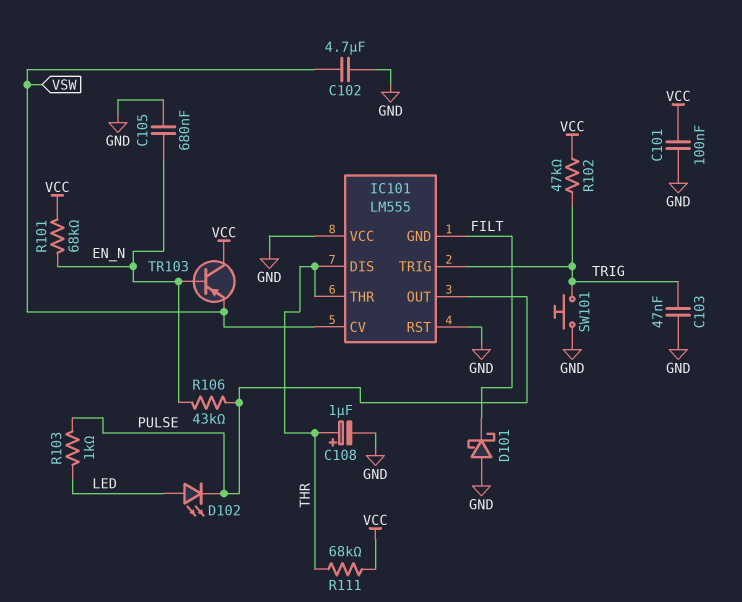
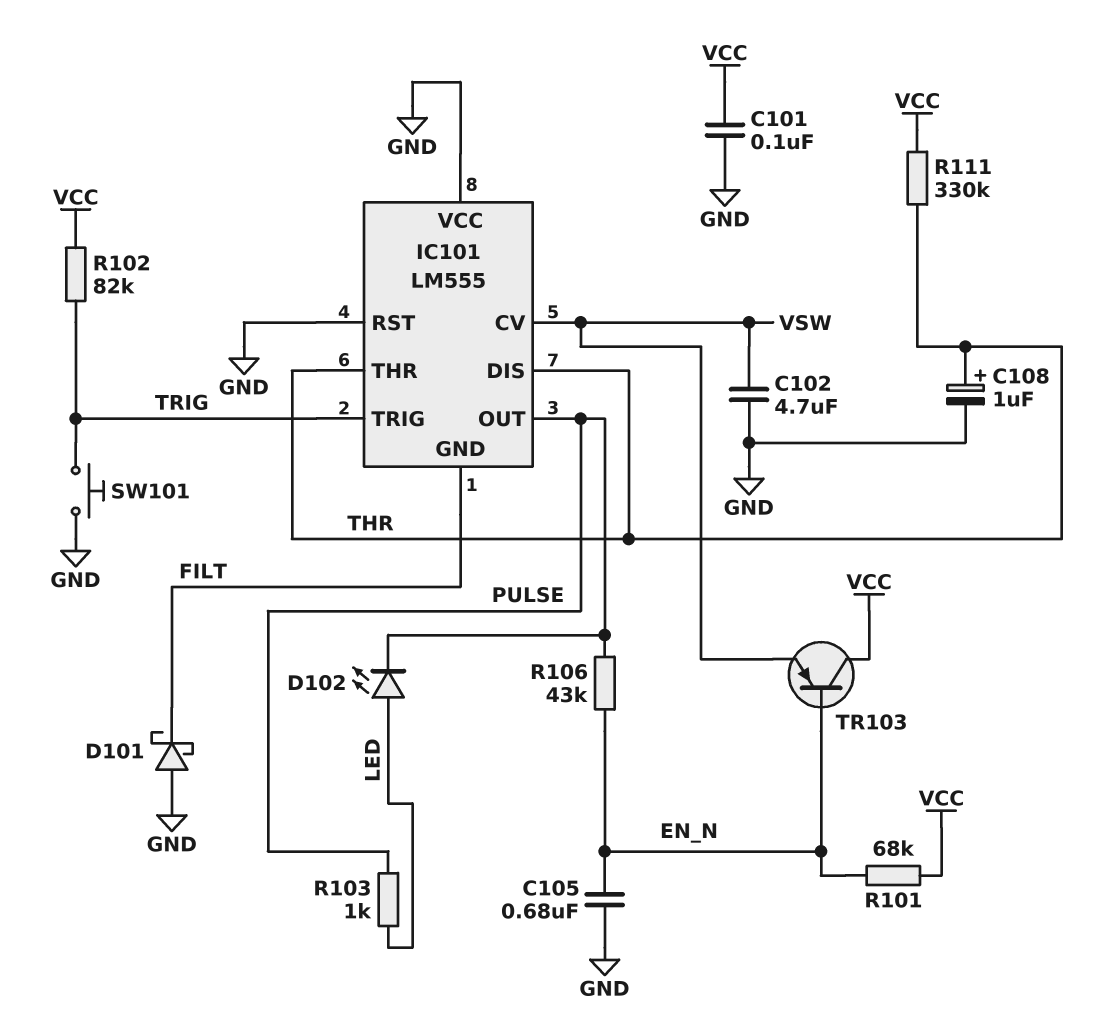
C103: 47nF (GND, TRIG) -> none
R102: 47k (TRIG, VCC) -> 82k (TRIG, VCC)
R111: 68k (THR, VCC) -> 330k (THR, VCC)

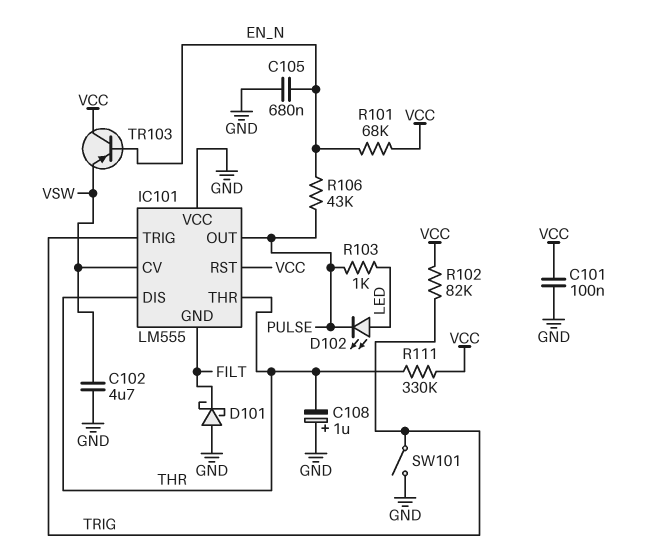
C108: 1uF (plus THR, minus GND) -> 1uF (plus GND, minus THR)
IC101 pin RST: GND -> VCC
SW101: button (GND, TRIG) -> switch (GND, TRIG)

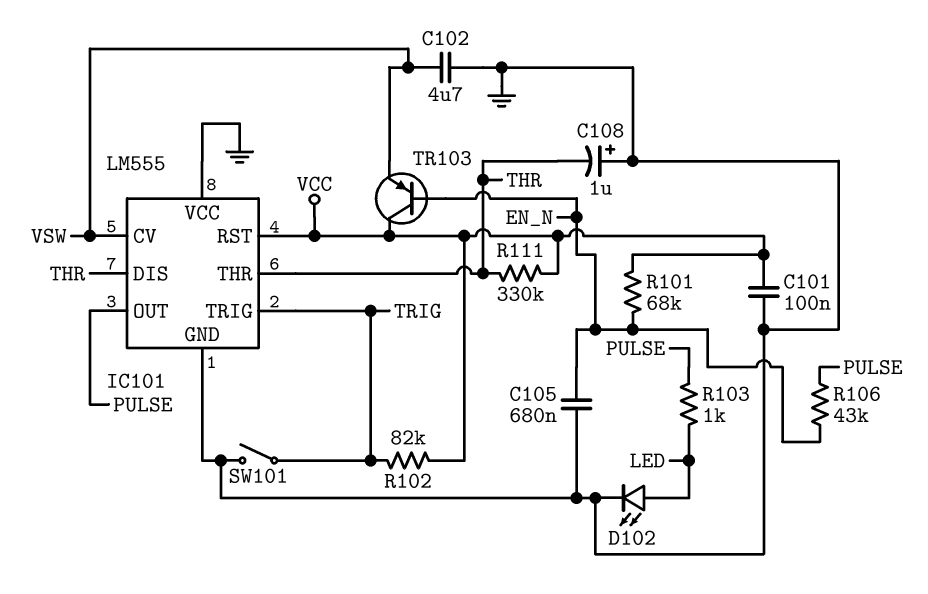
D101: schottky (A GND, K FILT) -> none
D102: LED (A LED, K PULSE) -> LED (A LED, K GND)
IC101 pin GND: FILT -> GND

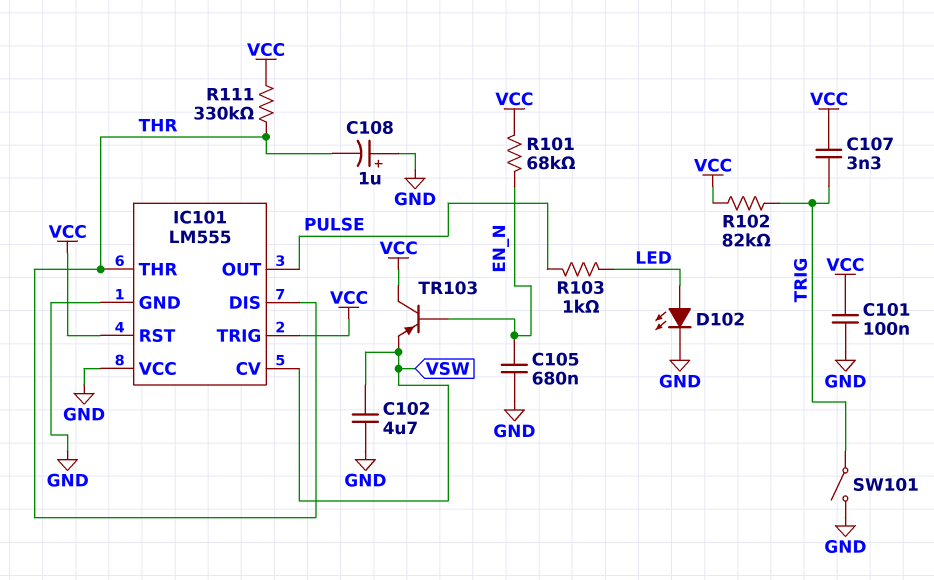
C107: none -> 3.3nF (TRIG, VCC)
IC101 pin TRIG: TRIG -> VCC
R106: 43k (EN_N, PULSE) -> none

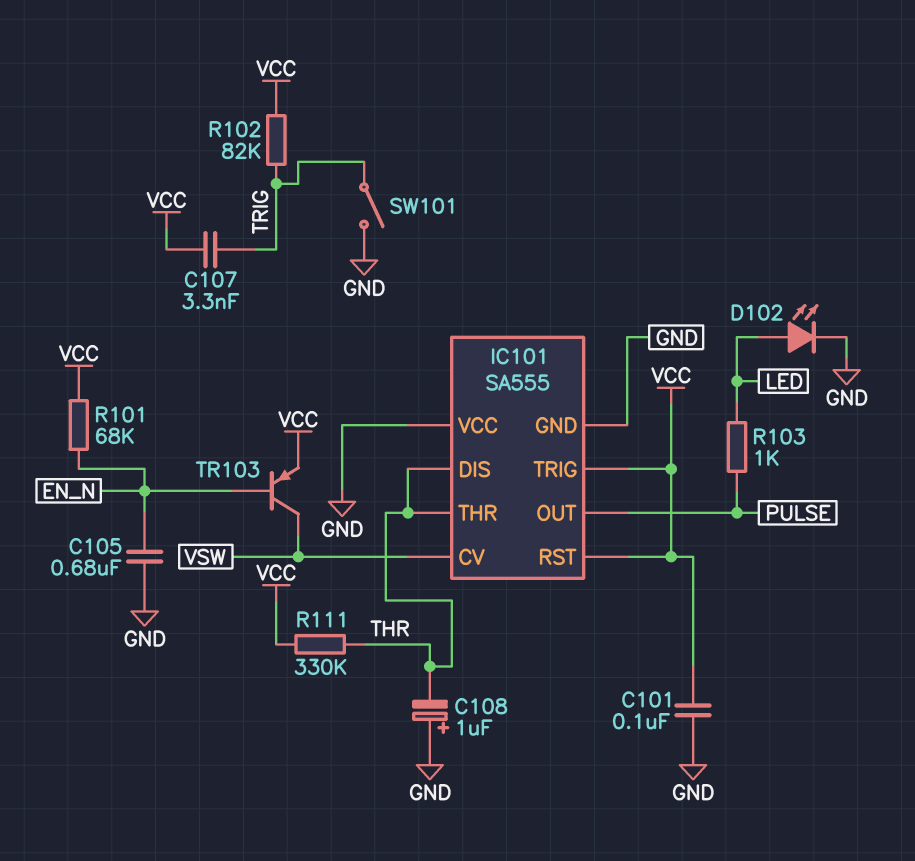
C102: 4.7uF (GND, VSW) -> none
IC101: LM555 -> SA555
TR103: PNP (B EN_N, C VCC, E VSW) -> PNP (B EN_N, C VSW, E VCC)

